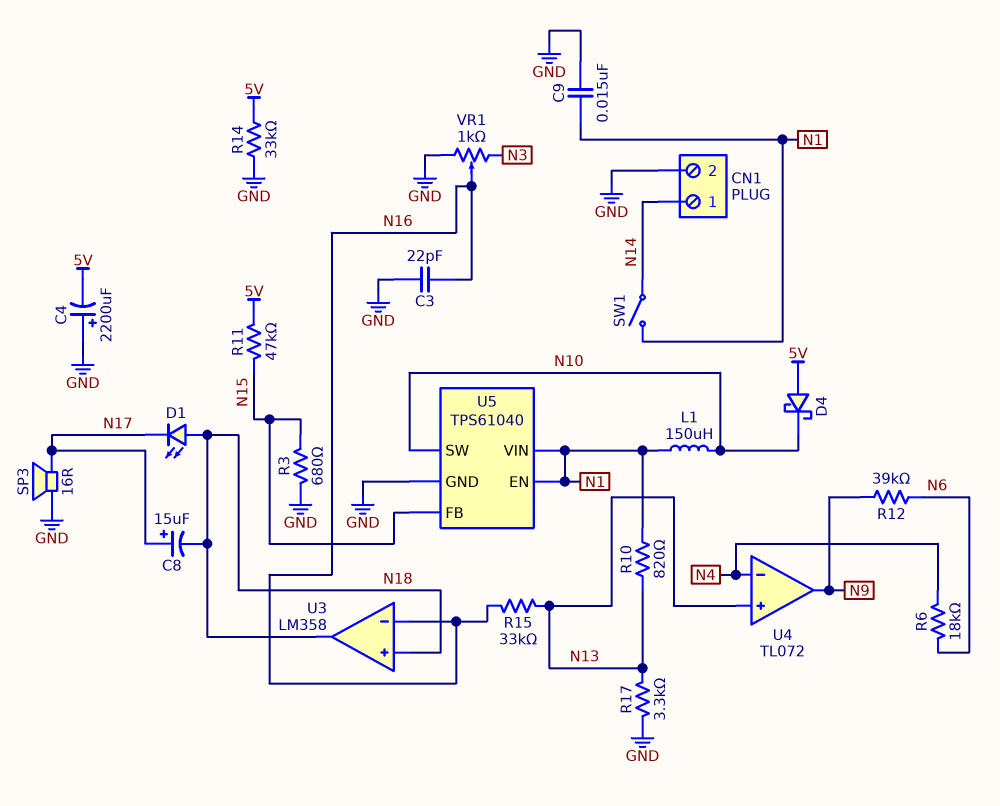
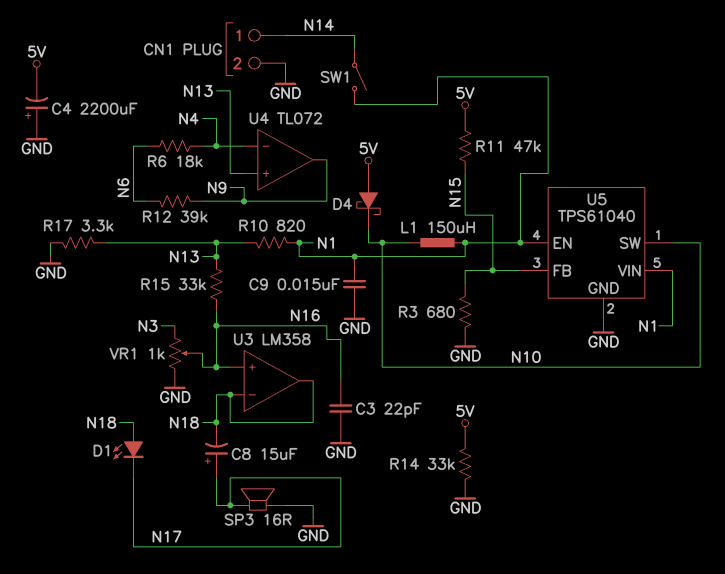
U3 pin in+: N18 -> N16
U3 pin in-: N16 -> N18

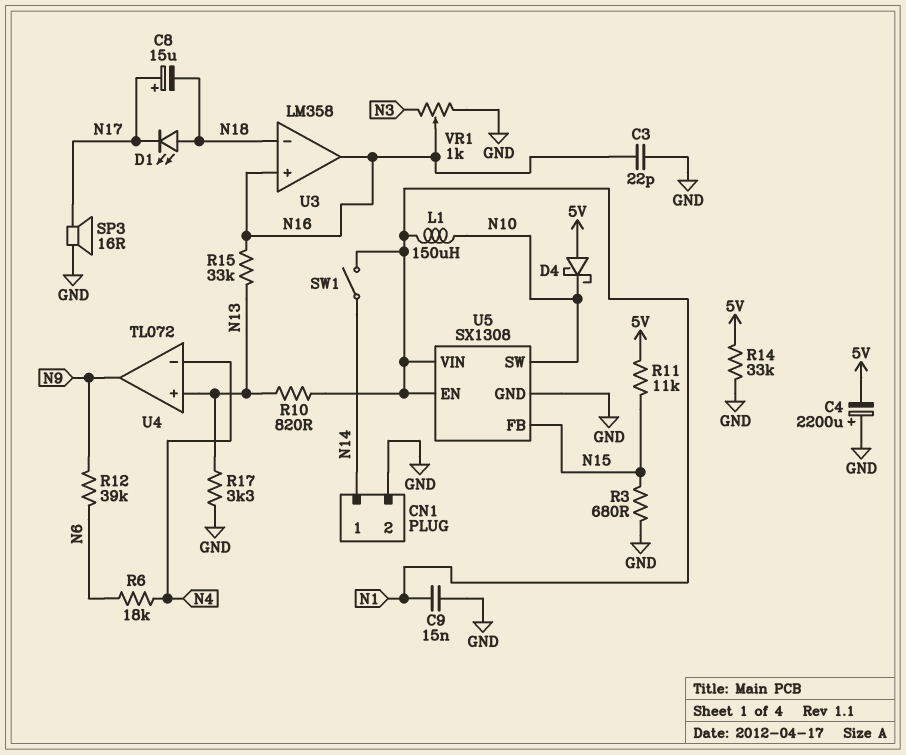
R11: 47k (5V, N15) -> 11k (5V, N15)
U3 pin out: N18 -> N16
U5: TPS61040 -> SX1308

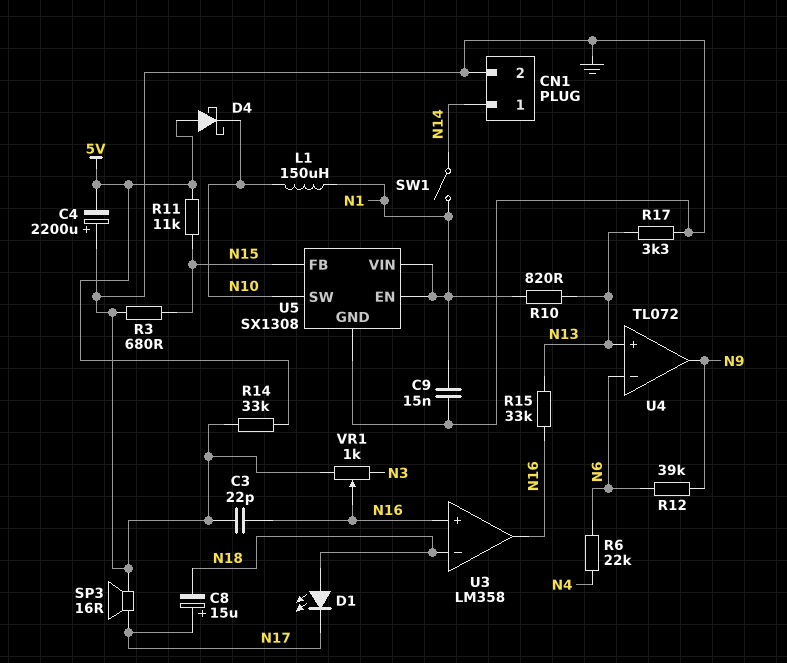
R6: 18k (N4, N6) -> 22k (N4, N6)
U4 pin in-: N4 -> N6

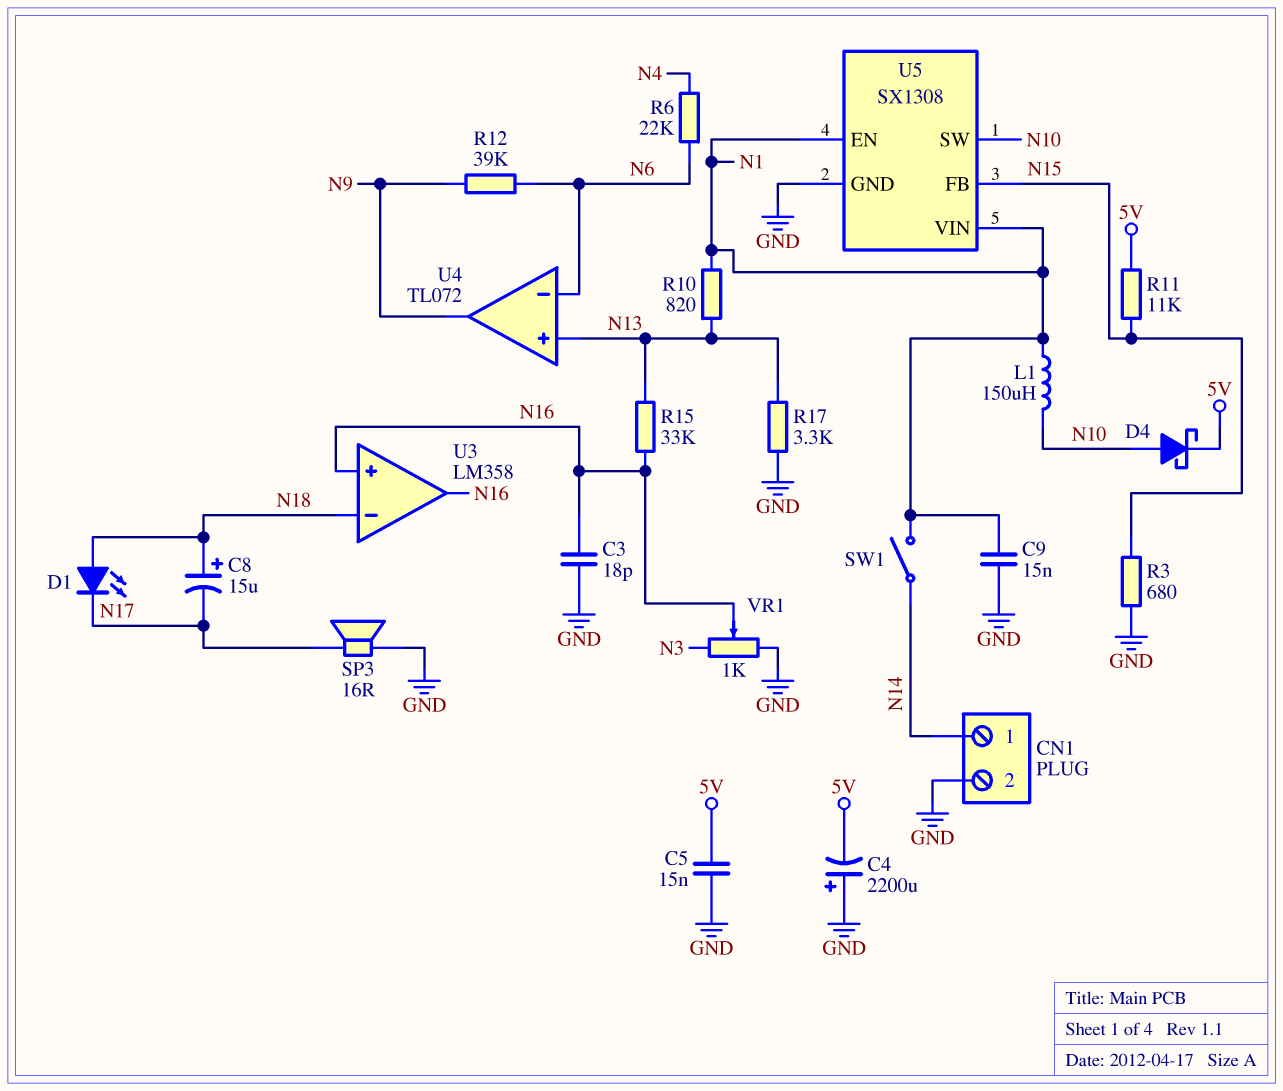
C3: 22pF (GND, N16) -> 18pF (GND, N16)
C5: none -> 15nF (5V, GND)
C8: 15uF (plus N17, minus N18) -> 15uF (plus N18, minus N17)
D4: schottky (A 5V, K N10) -> schottky (A N10, K 5V)
R14: 33k (5V, GND) -> none

